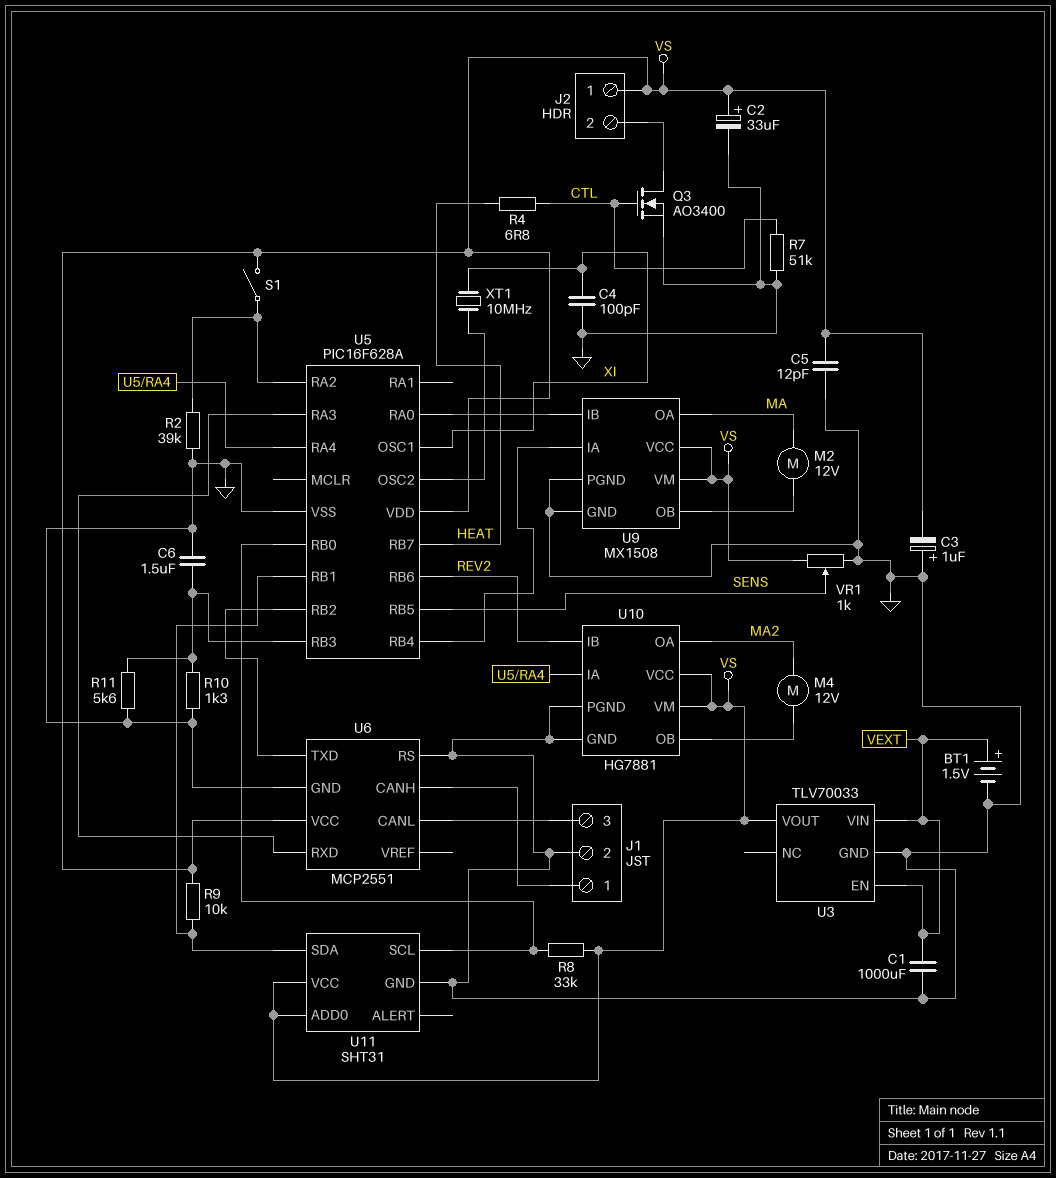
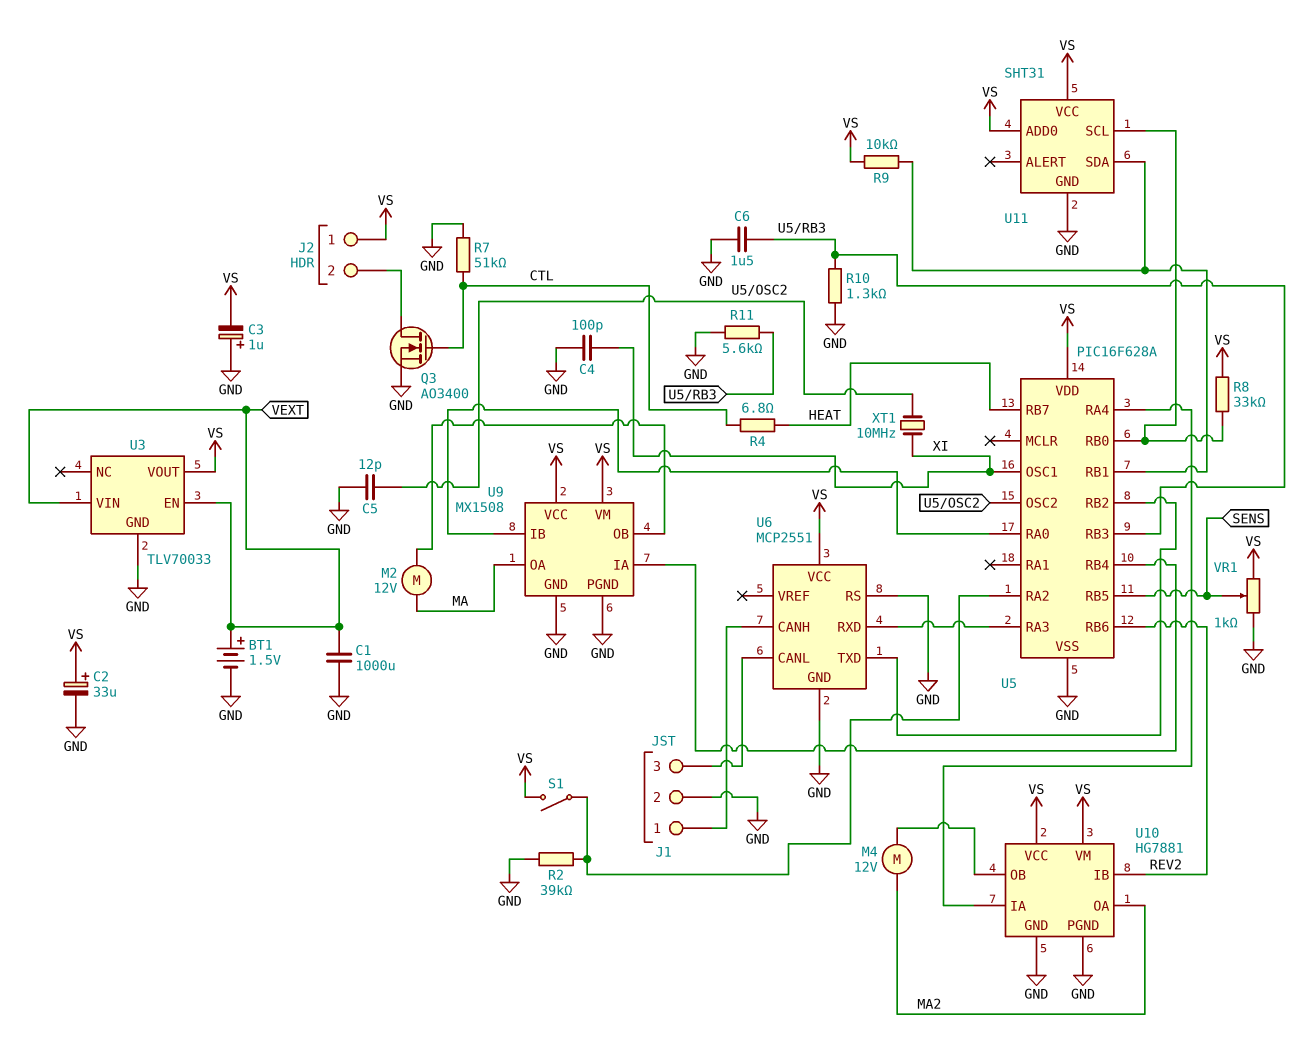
C5: 12pF (GND, VS) -> 12pF (GND, U5/OSC2)

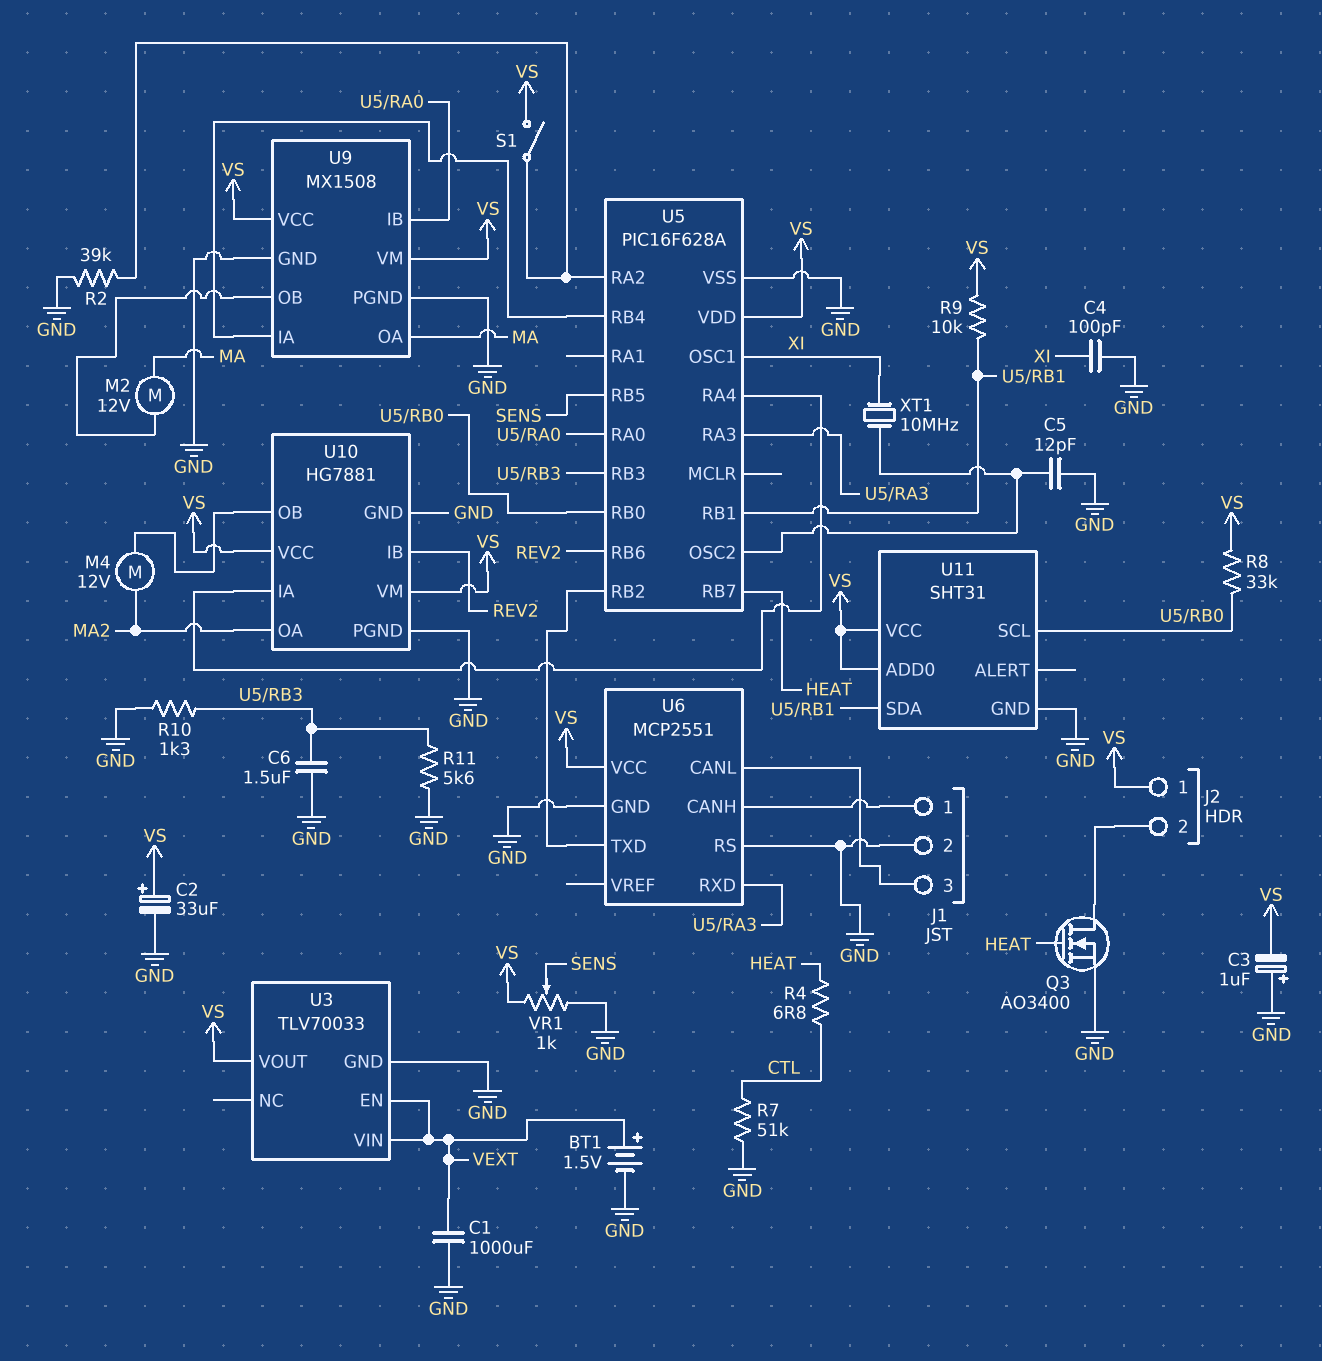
Q3: NMOS AO3400 (G CTL, D J2/2, S GND) -> NMOS AO3400 (G HEAT, D J2/2, S GND)

